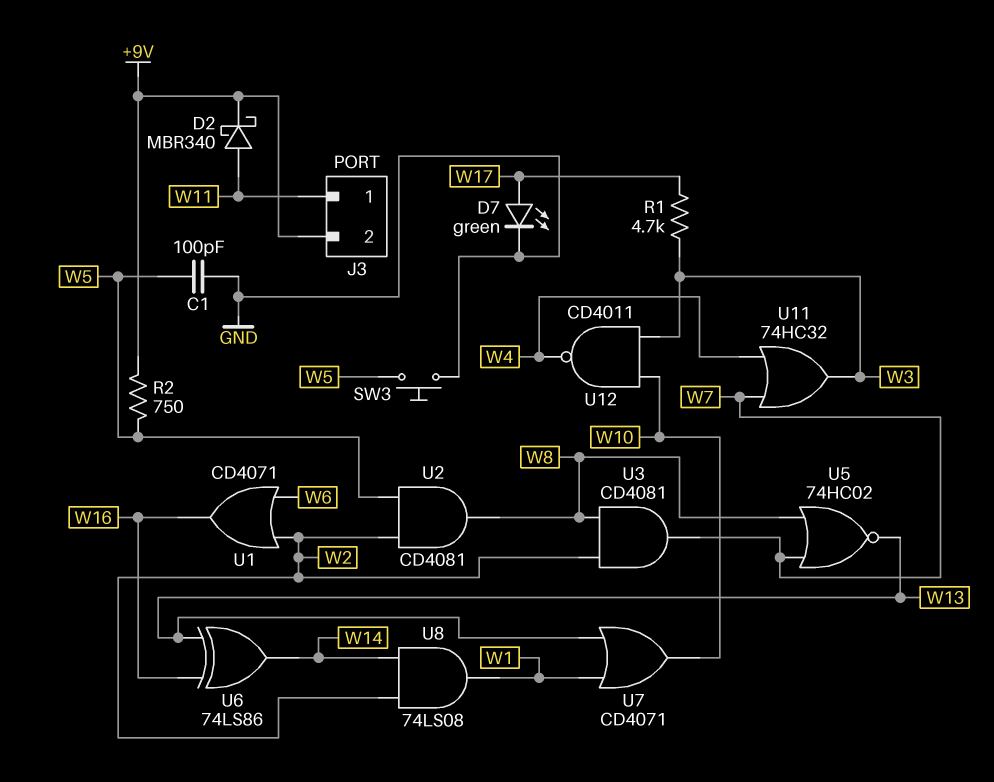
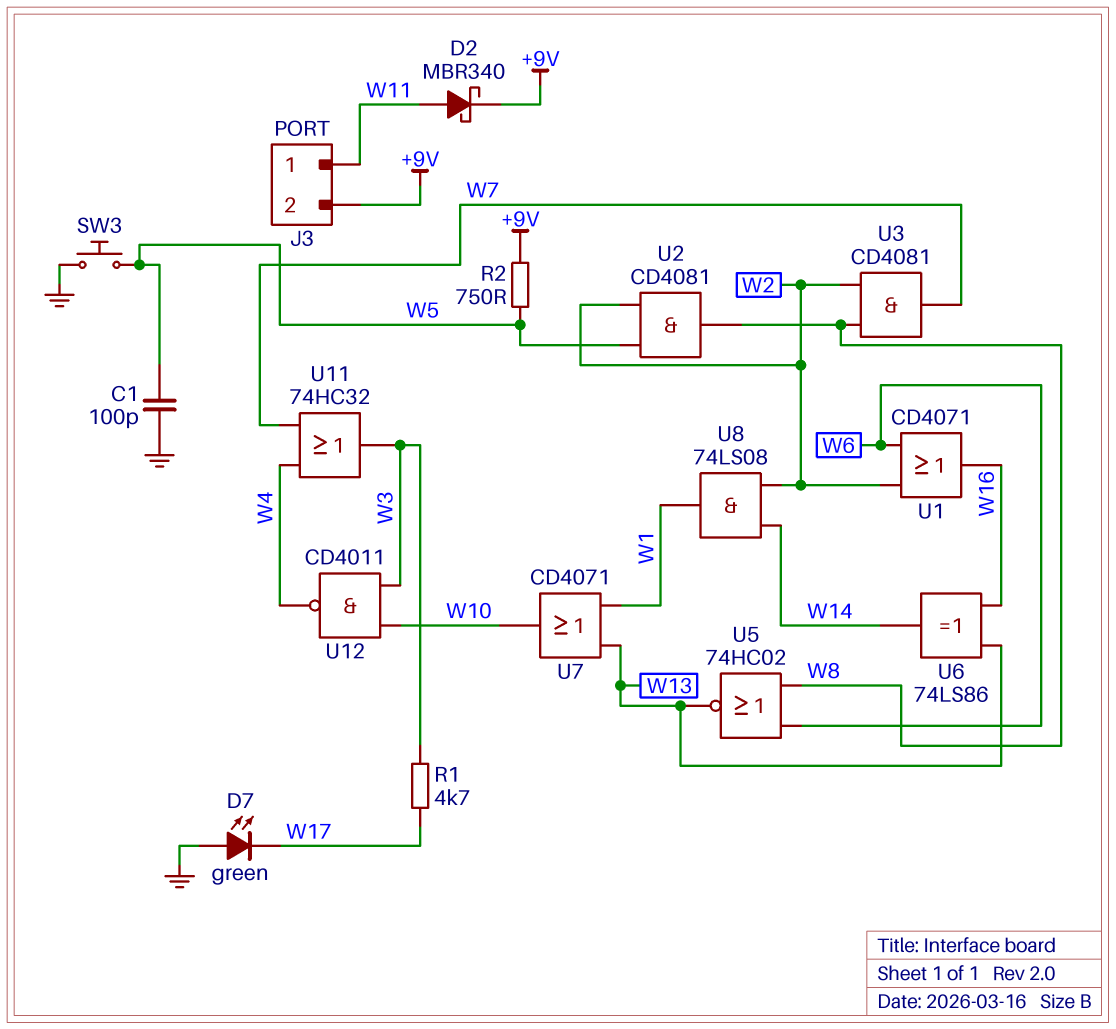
D7: LED green (A W17, K GND) -> LED green (A GND, K W17)
U5: NOR 74HC02 (in W7, in W8, out W13) -> NOR 74HC02 (in W6, in W8, out W13)

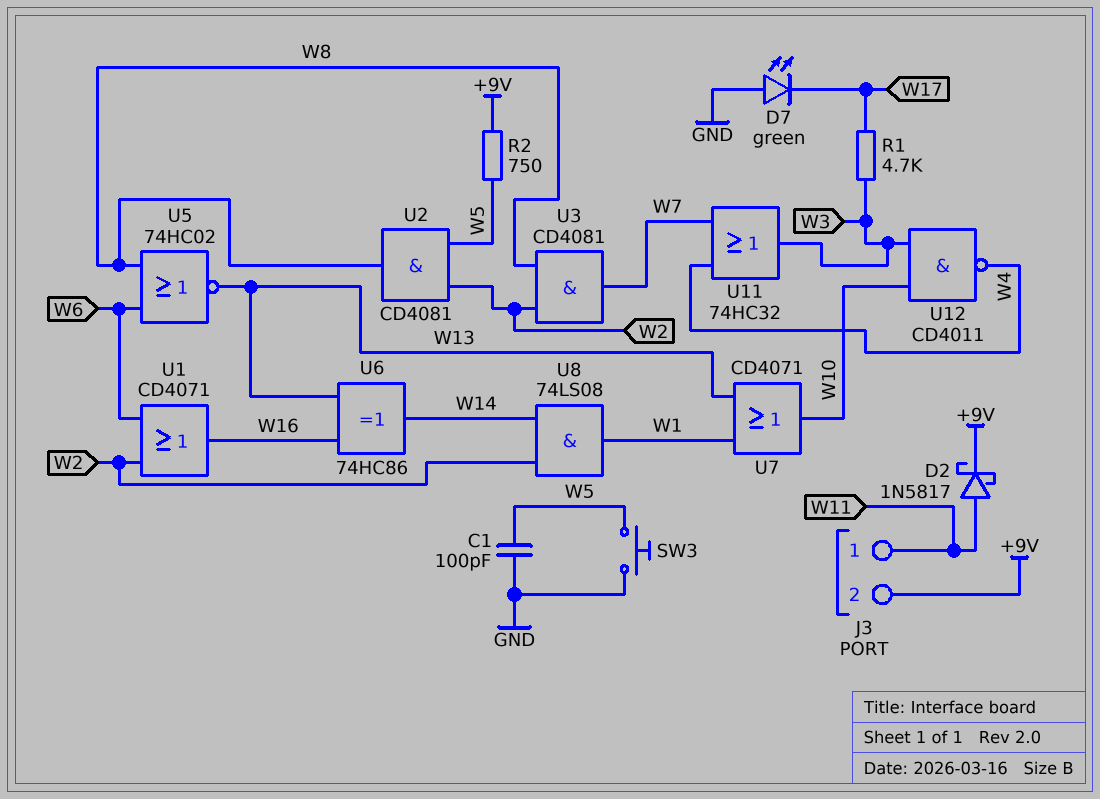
D2: schottky MBR340 (A W11, K +9V) -> schottky 1N5817 (A W11, K +9V)
U6: XOR 74LS86 (in W13, in W16, out W14) -> XOR 74HC86 (in W13, in W16, out W14)

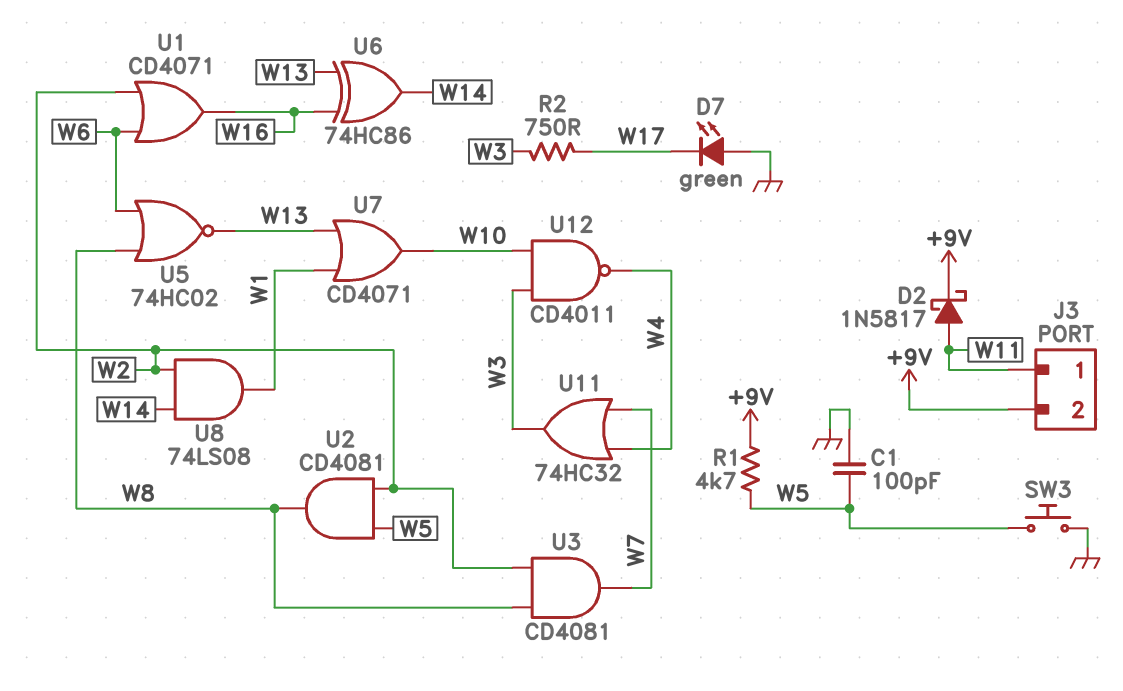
R1: 4.7k (W3, W17) -> 4.7k (+9V, W5)
R2: 750 (+9V, W5) -> 750 (W3, W17)

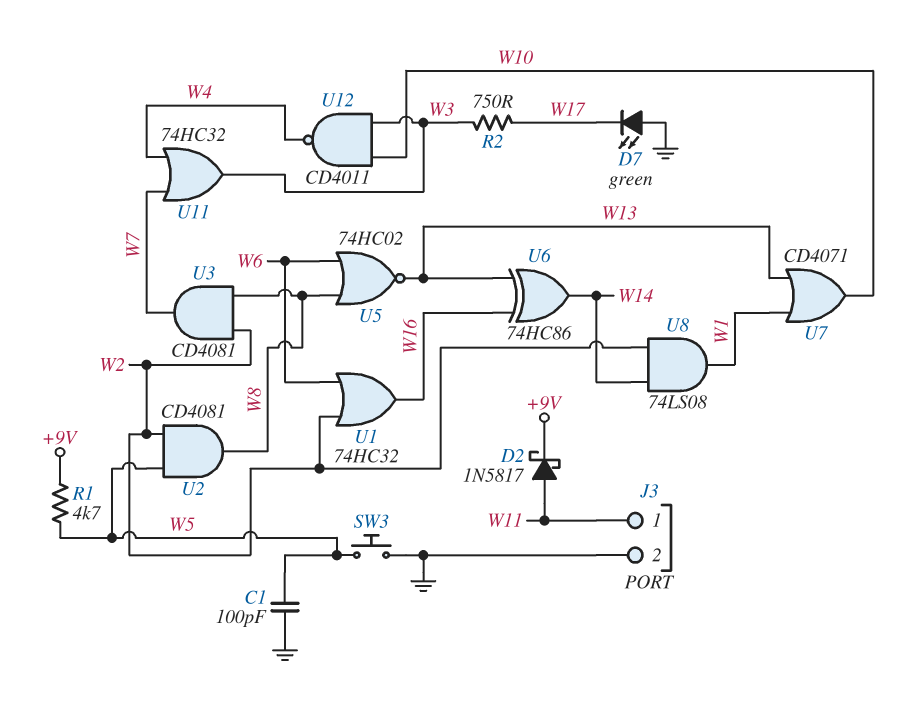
J3 pin 2: +9V -> GND
U1: OR CD4071 (in W2, in W6, out W16) -> OR 74HC32 (in W2, in W6, out W16)

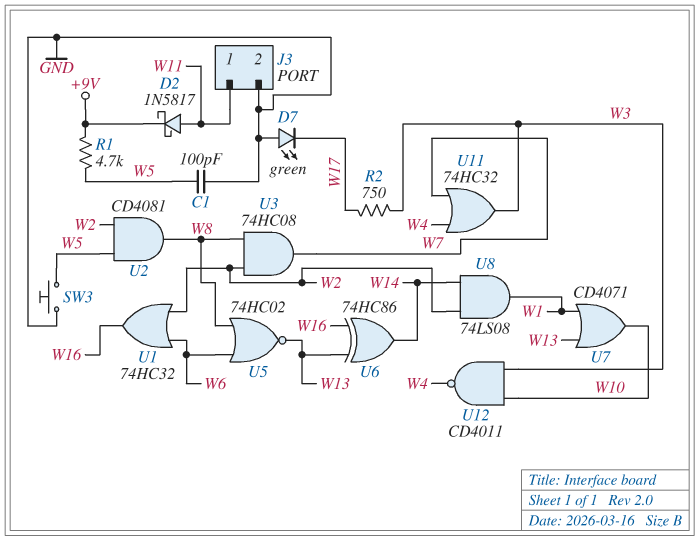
U3: AND CD4081 (in W2, in W8, out W7) -> AND 74HC08 (in W2, in W8, out W7)

